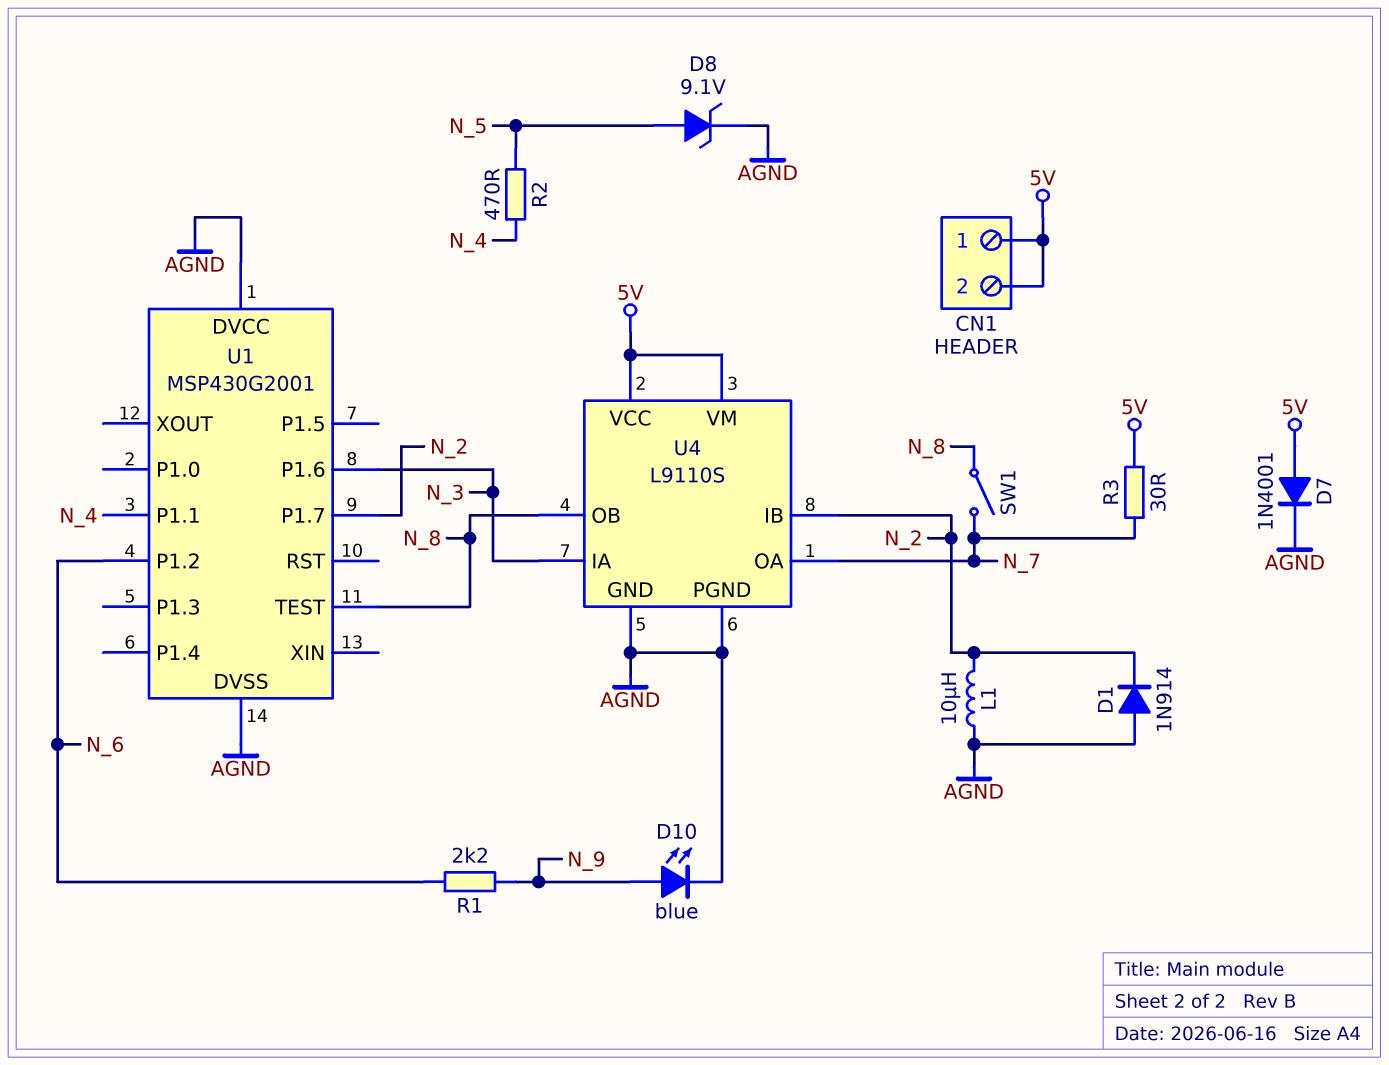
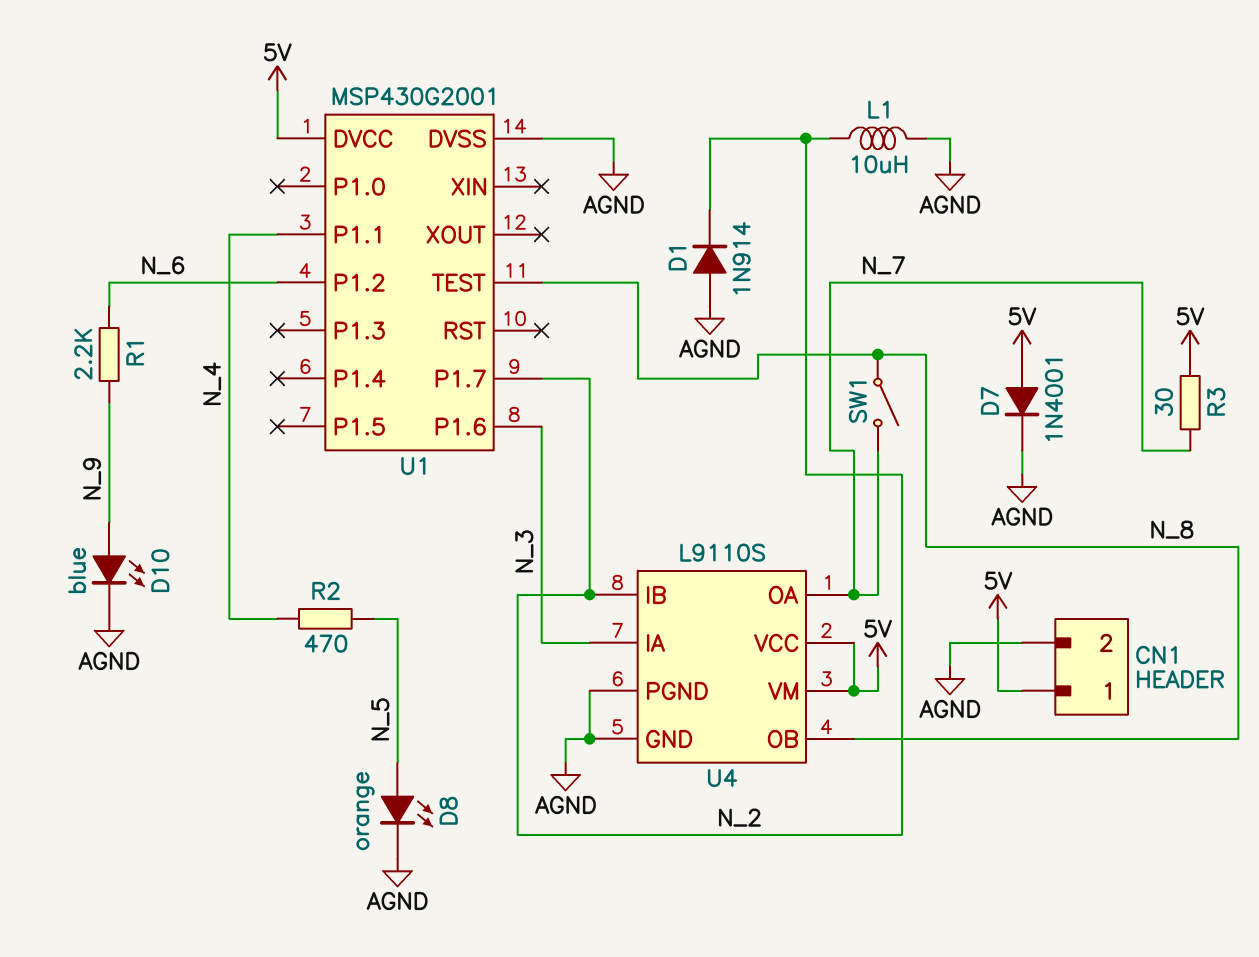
CN1 pin 2: 5V -> AGND
D8: zener 9.1V (A N_5, K AGND) -> LED orange (A N_5, K AGND)
U1 pin DVCC: AGND -> 5V

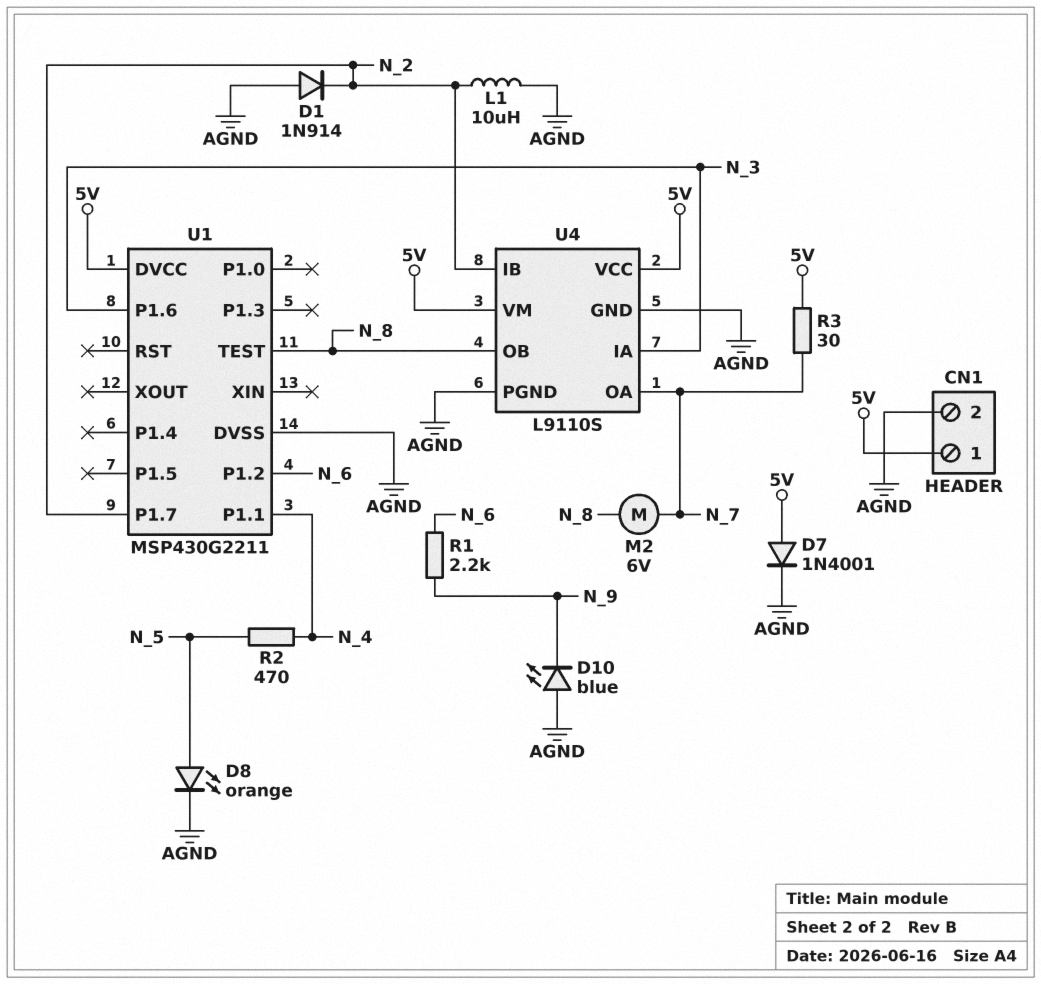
D10: LED blue (A N_9, K AGND) -> LED blue (A AGND, K N_9)
M2: none -> motor 6V (N_7, N_8)
SW1: switch (N_7, N_8) -> none
U1: MSP430G2001 -> MSP430G2211

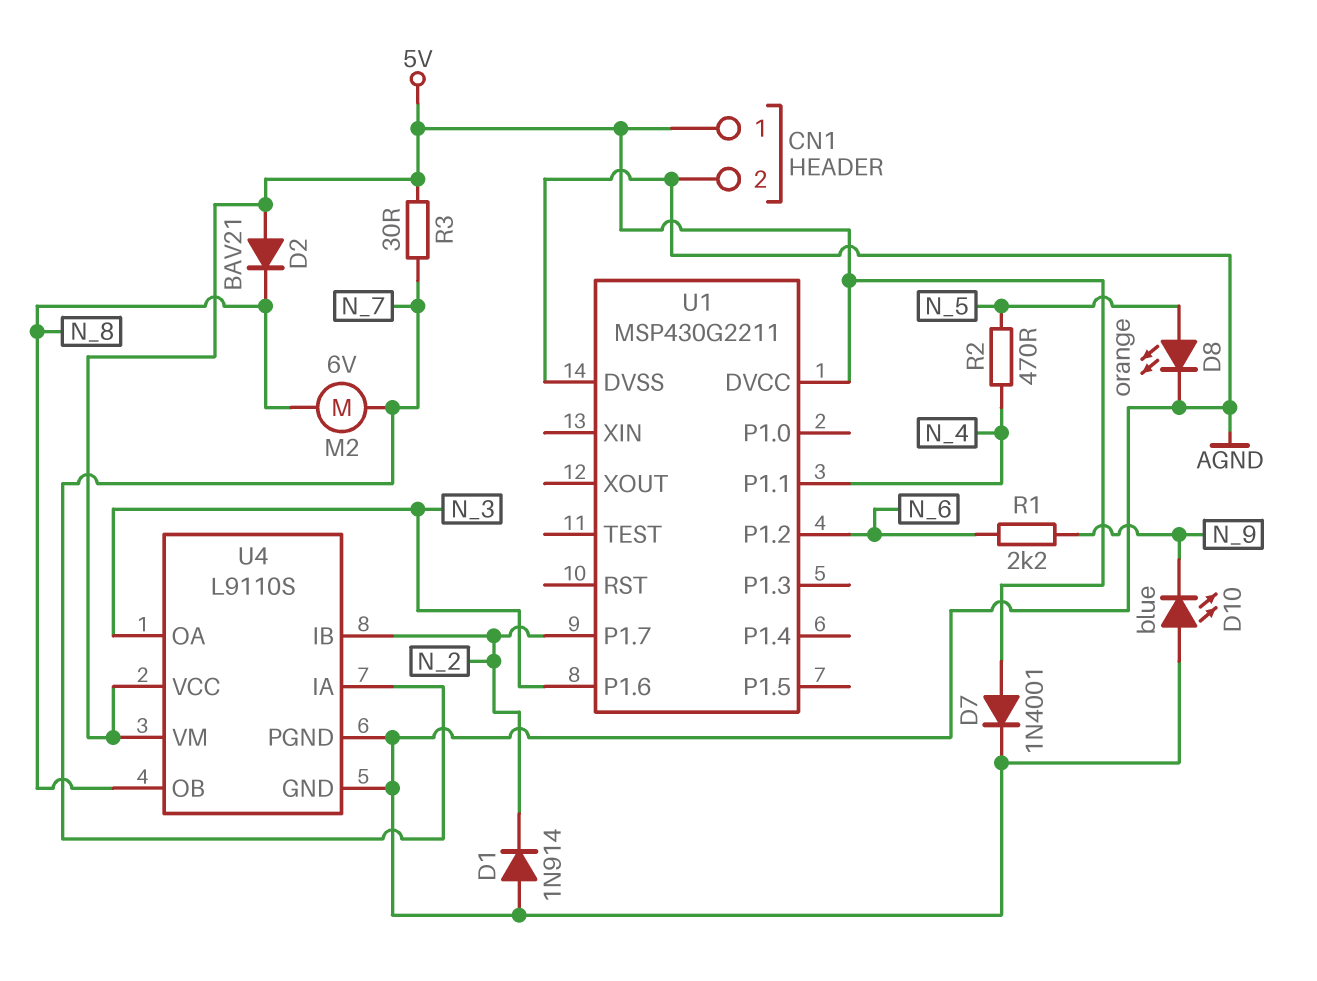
D2: none -> diode BAV21 (A 5V, K N_8)
L1: 10uH (AGND, N_2) -> none
U1 pin TEST: N_8 -> none
U4 pin IA: N_3 -> N_7
U4 pin OA: N_7 -> N_3

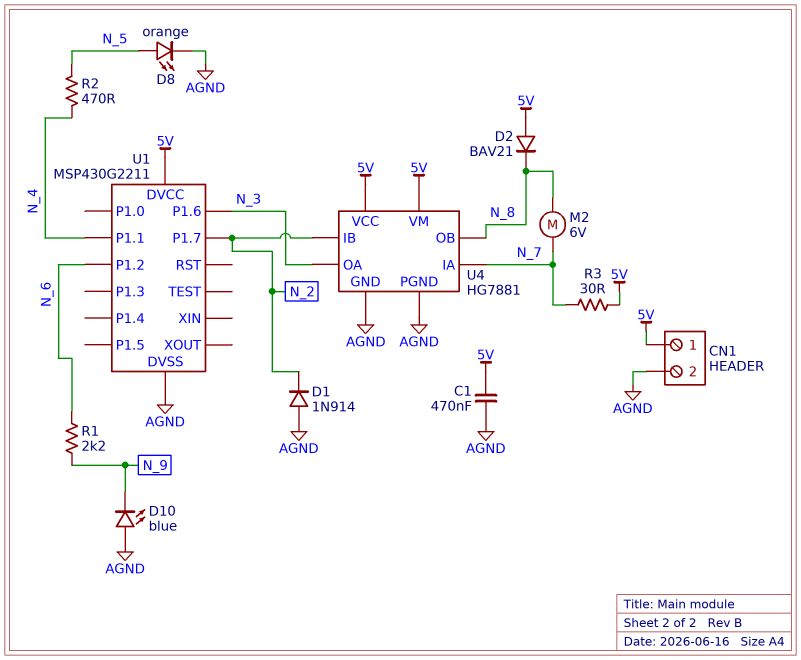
C1: none -> 470nF (5V, AGND)
D7: diode 1N4001 (A 5V, K AGND) -> none
U4: L9110S -> HG7881

